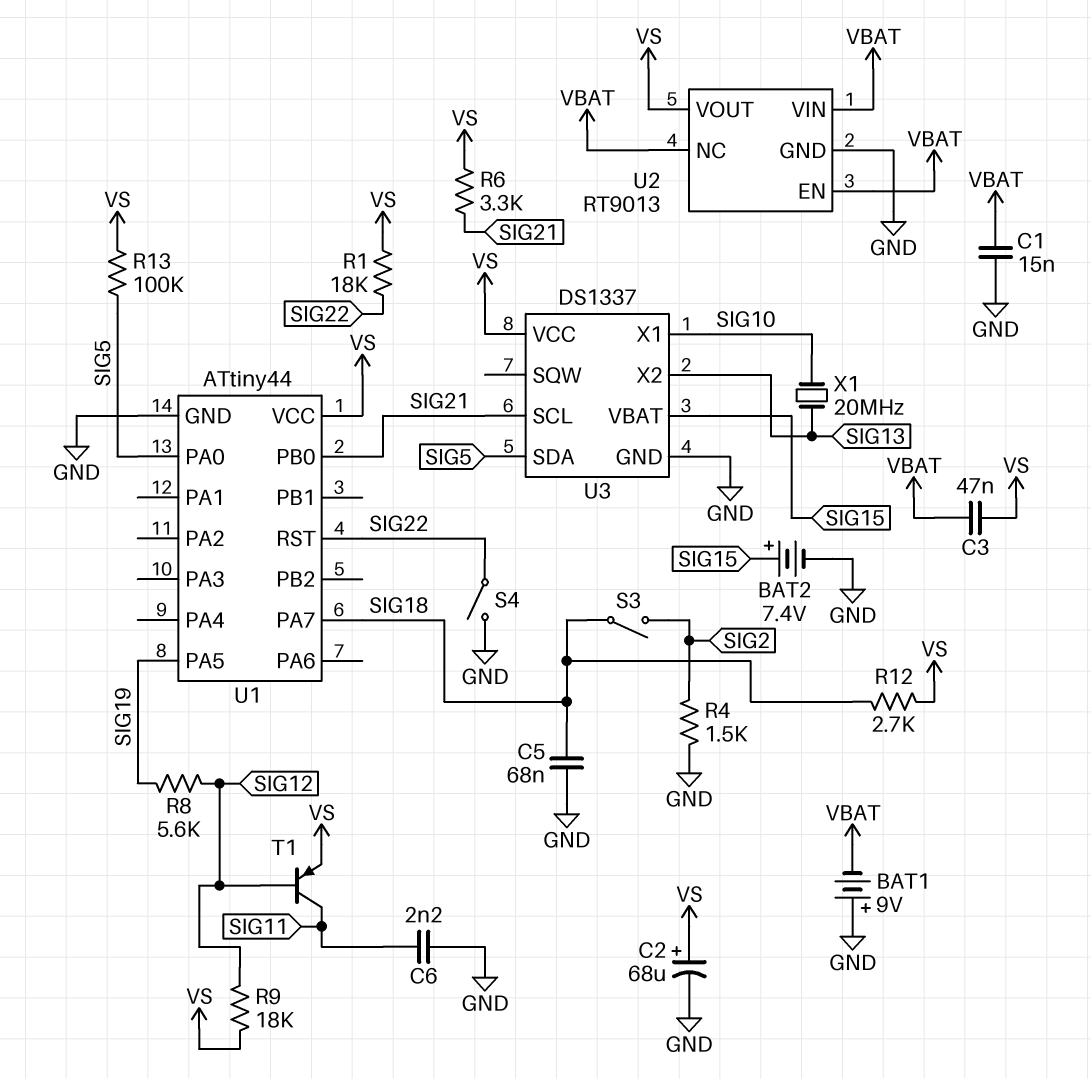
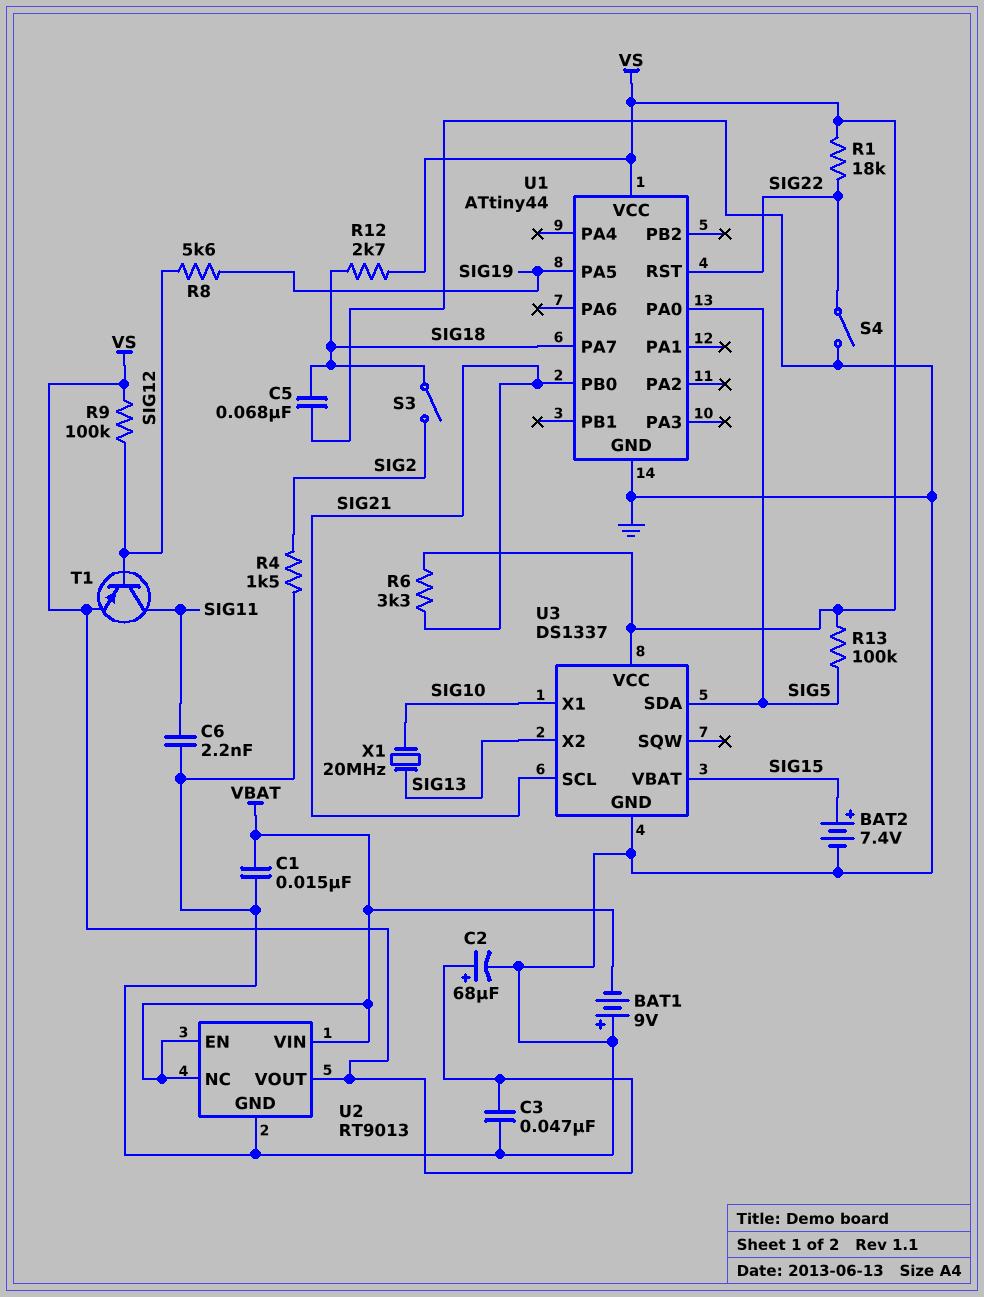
C3: 47nF (VBAT, VS) -> 47nF (GND, VS)
R9: 18k (SIG12, VS) -> 100k (SIG12, VS)

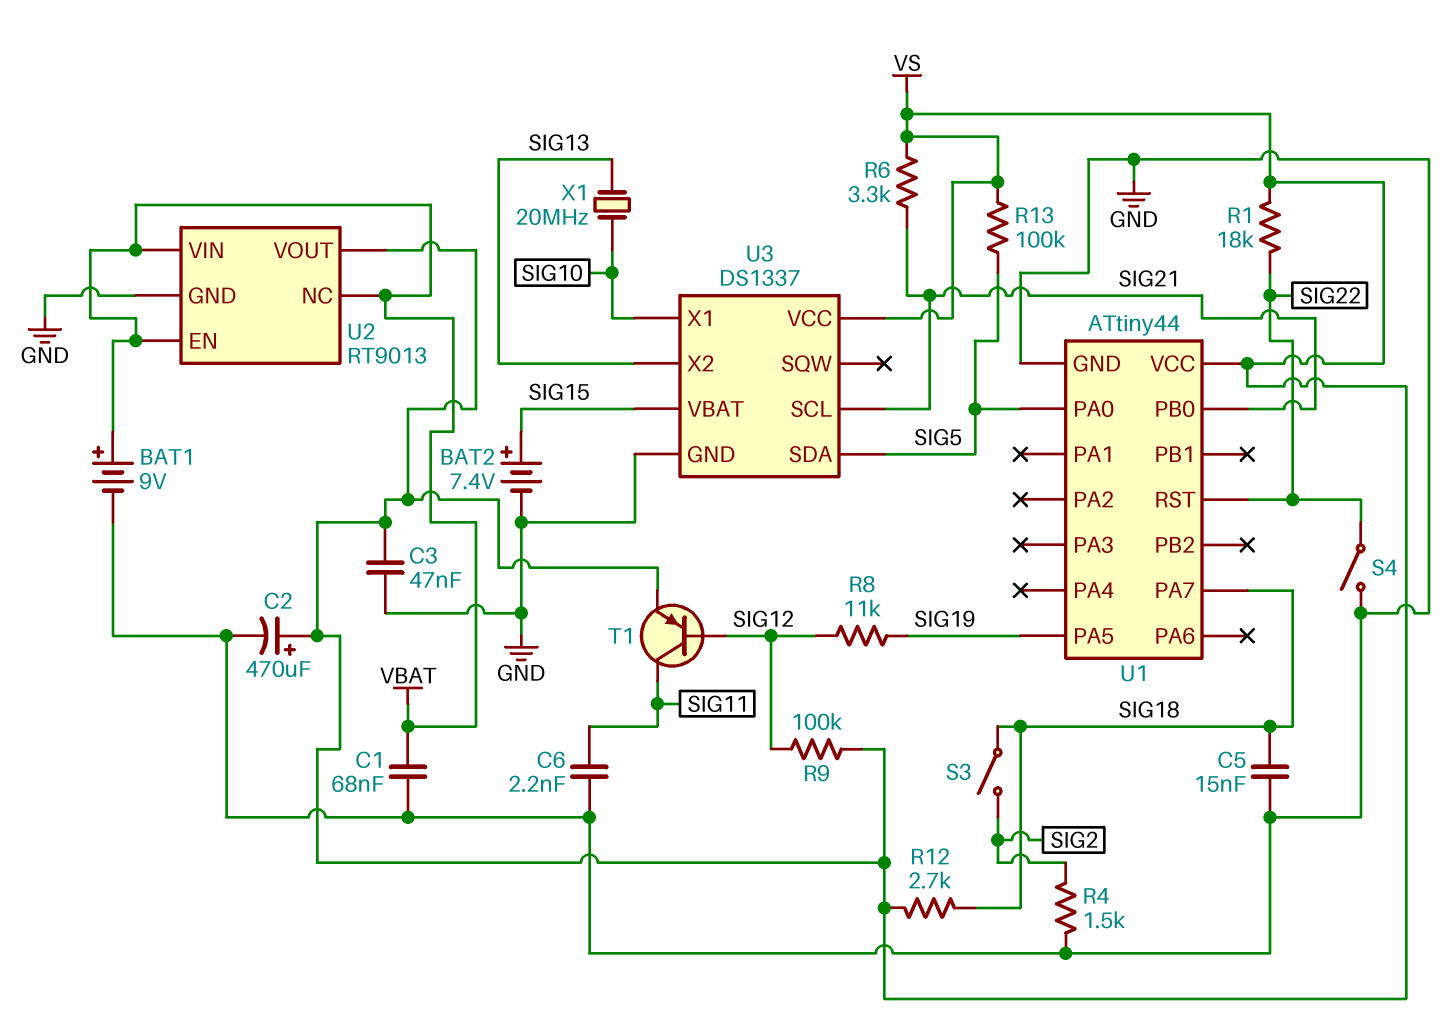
BAT1: 9V (plus GND, minus VBAT) -> 9V (plus VBAT, minus GND)
C1: 15nF (GND, VBAT) -> 68nF (GND, VBAT)
C2: 68uF (plus VS, minus GND) -> 470uF (plus VS, minus GND)
C5: 68nF (GND, SIG18) -> 15nF (GND, SIG18)
R8: 5.6k (SIG12, SIG19) -> 11k (SIG12, SIG19)

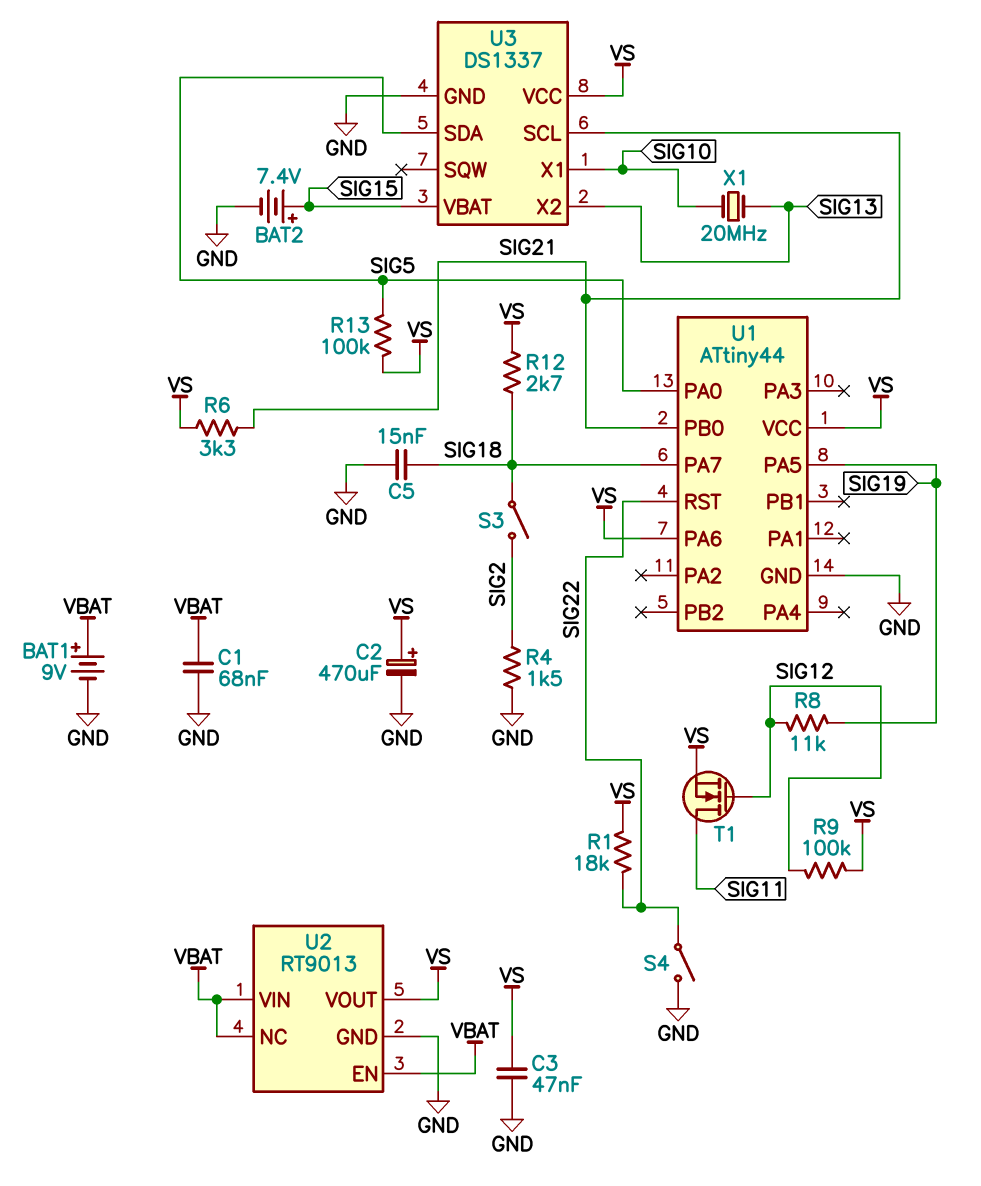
C6: 2.2nF (GND, SIG11) -> none
T1: PNP (B SIG12, C SIG11, E VS) -> NMOS (G SIG12, D SIG11, S VS)
U1 pin PA6: none -> VS

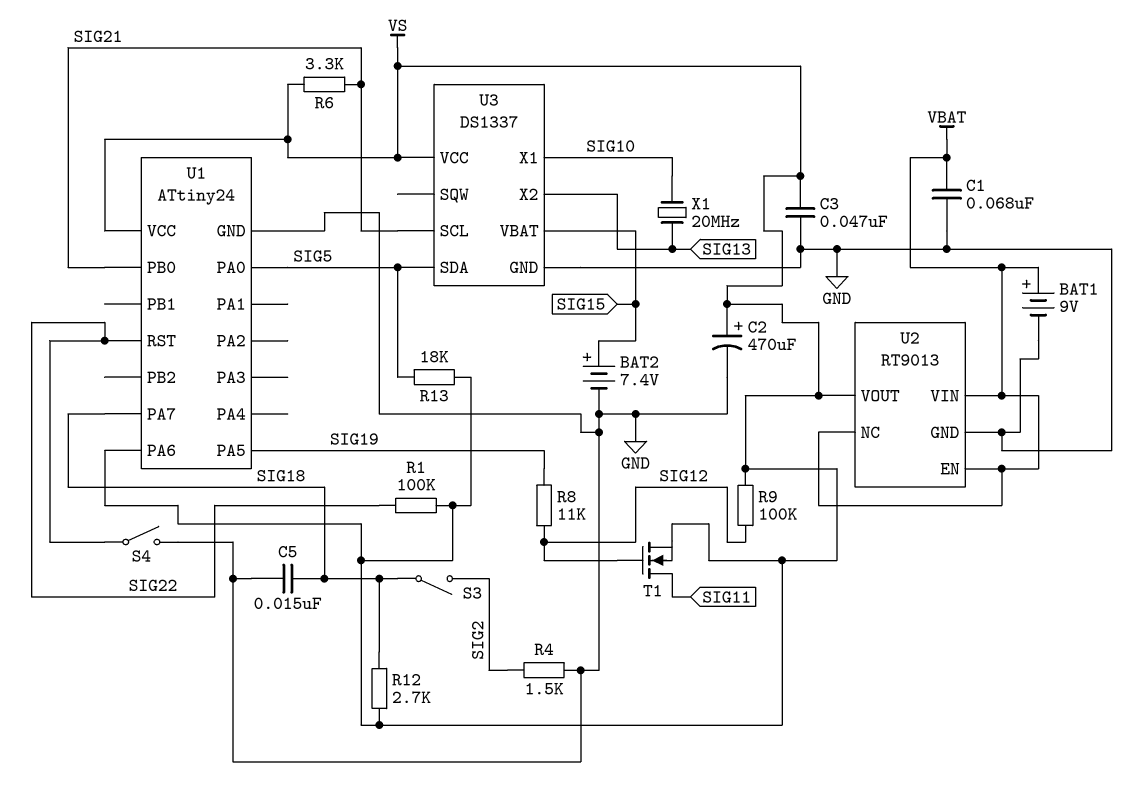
R1: 18k (SIG22, VS) -> 100k (SIG22, VS)
R13: 100k (SIG5, VS) -> 18k (SIG5, VS)
U1: ATtiny44 -> ATtiny24

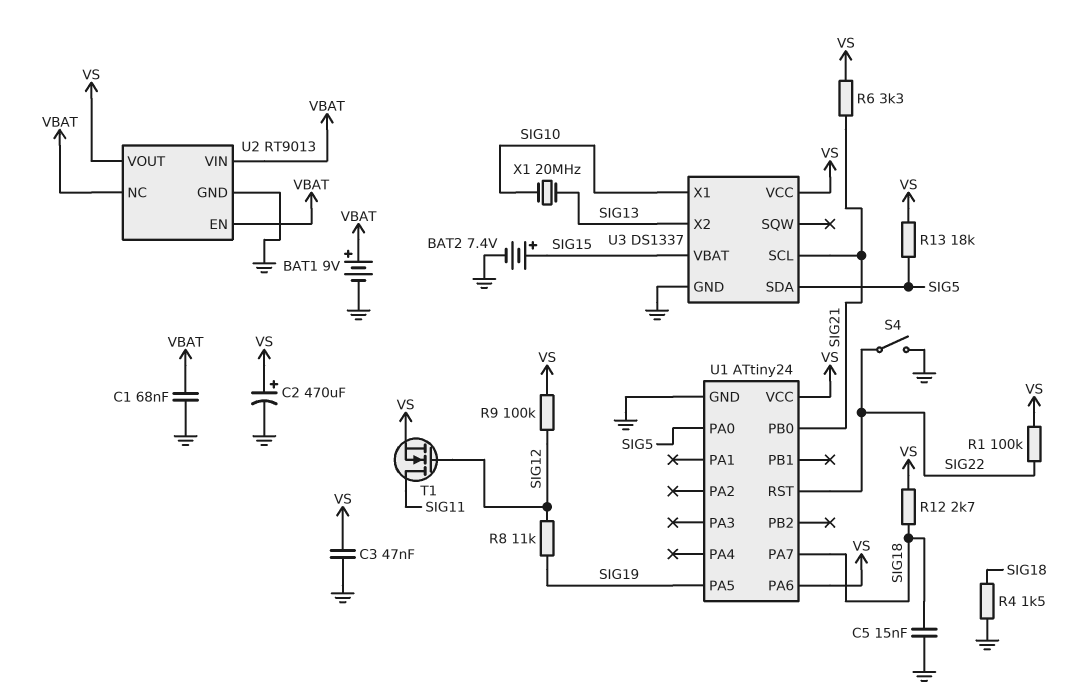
R4: 1.5k (GND, SIG2) -> 1.5k (GND, SIG18)
S3: switch (SIG2, SIG18) -> none

